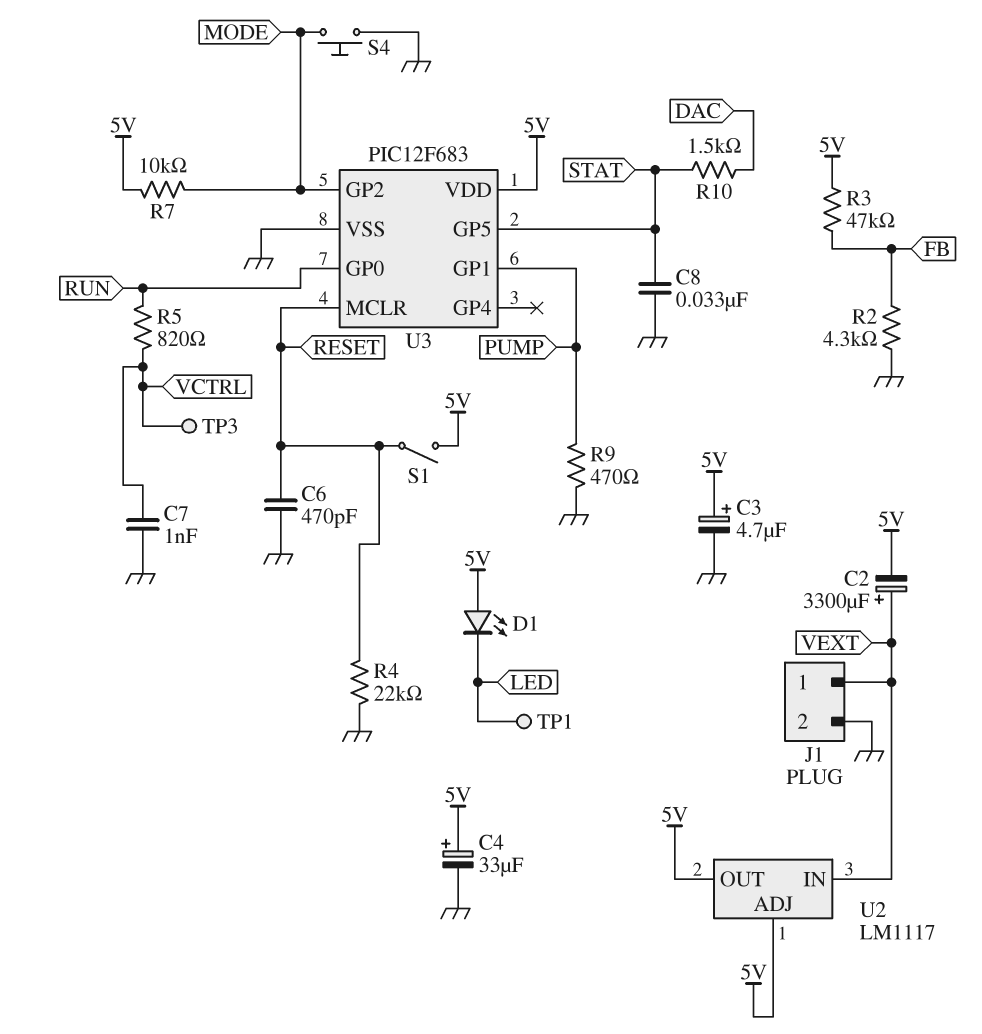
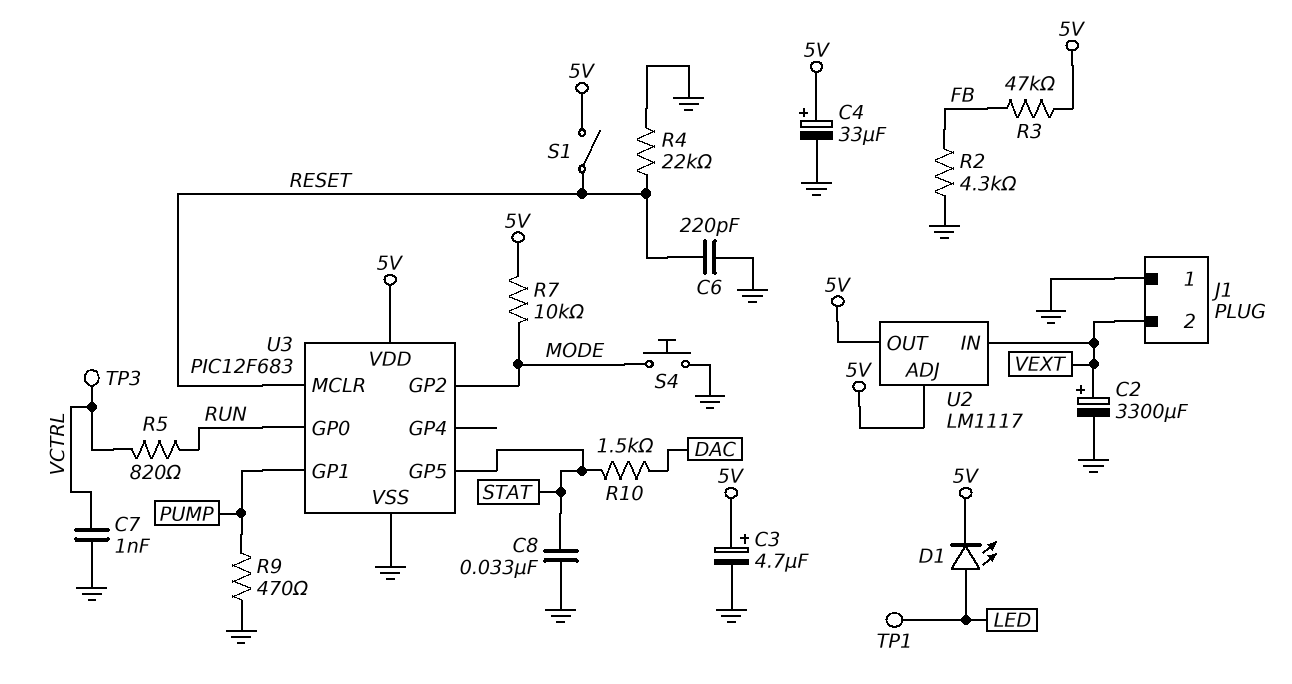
C2: 3300uF (plus VEXT, minus 5V) -> 3300uF (plus VEXT, minus GND)
C6: 470pF (GND, RESET) -> 220pF (GND, RESET)
D1: LED (A 5V, K LED) -> LED (A LED, K 5V)
J1 pin 1: VEXT -> GND
J1 pin 2: GND -> VEXT

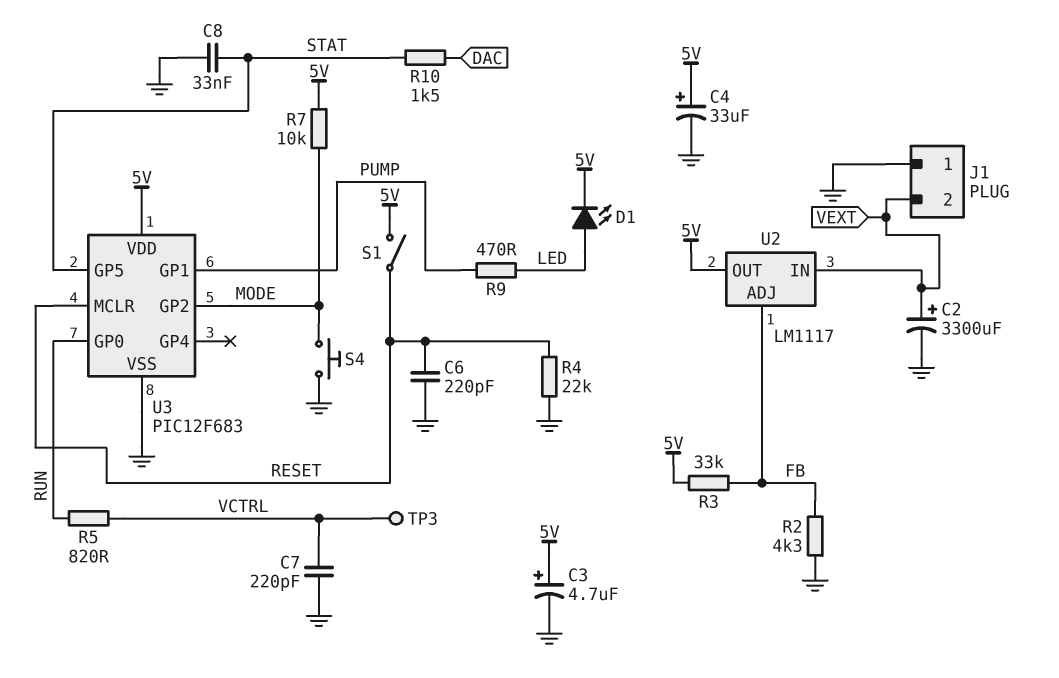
C7: 1nF (GND, VCTRL) -> 220pF (GND, VCTRL)
R3: 47k (5V, FB) -> 33k (5V, FB)
R9: 470 (GND, PUMP) -> 470 (LED, PUMP)
TP1: test point (LED) -> none
U2 pin ADJ: 5V -> FB

